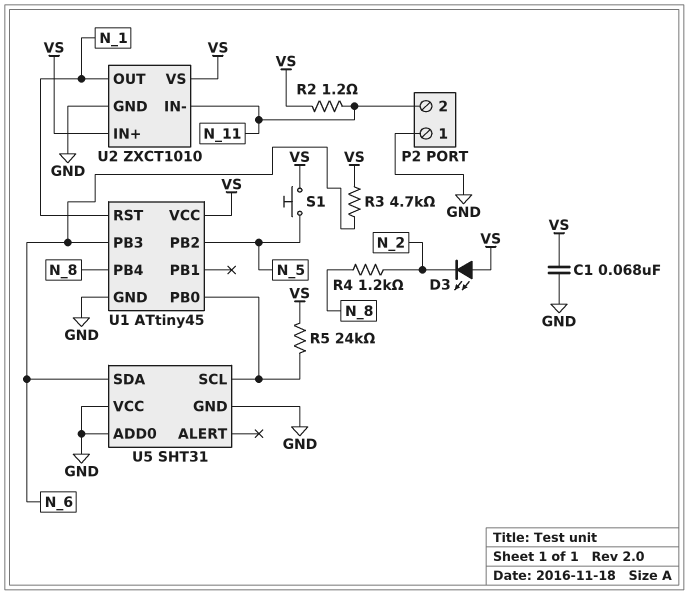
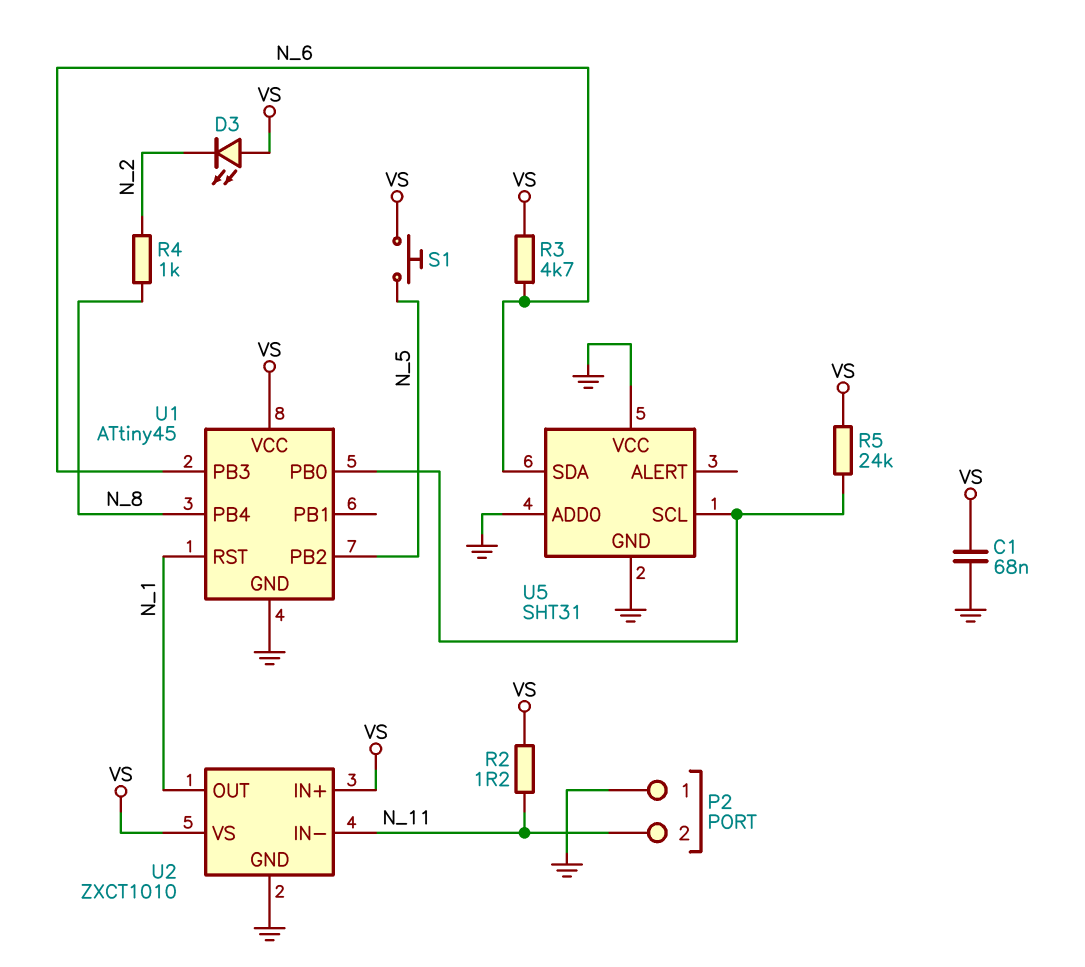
R4: 1.2k (N_2, N_8) -> 1k (N_2, N_8)

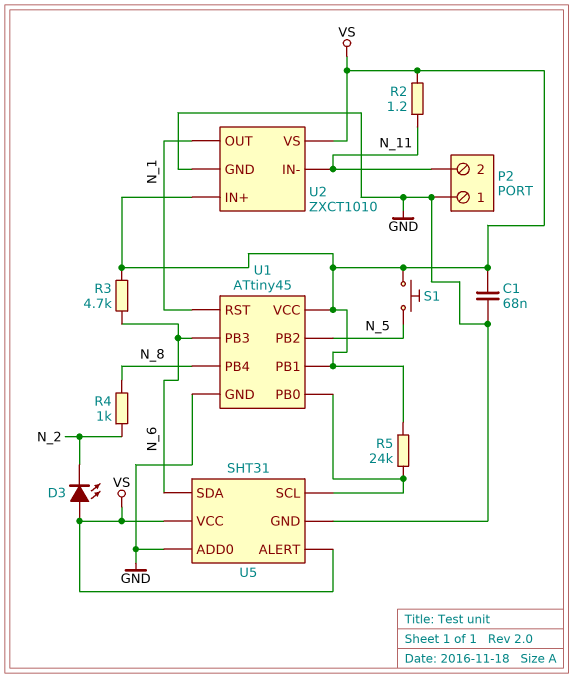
U1 pin PB1: none -> VS
U5 pin ALERT: none -> VS
U5 pin VCC: GND -> VS

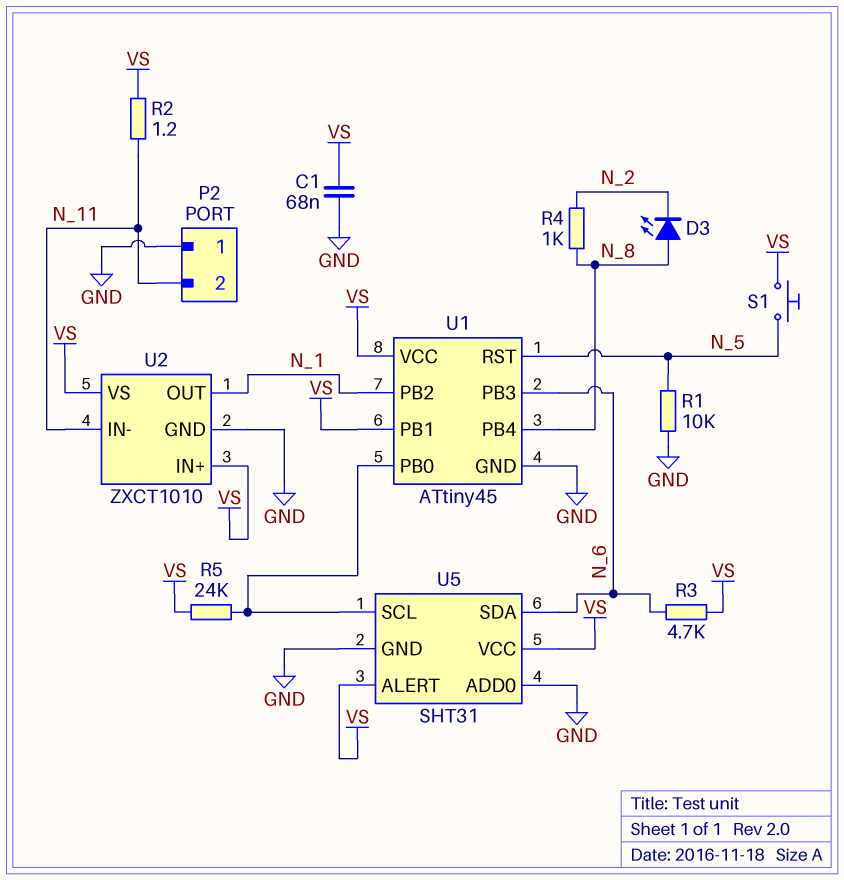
D3: LED (A VS, K N_2) -> LED (A N_8, K N_2)
R1: none -> 10k (GND, N_5)
U1 pin PB2: N_5 -> N_1
U1 pin RST: N_1 -> N_5

